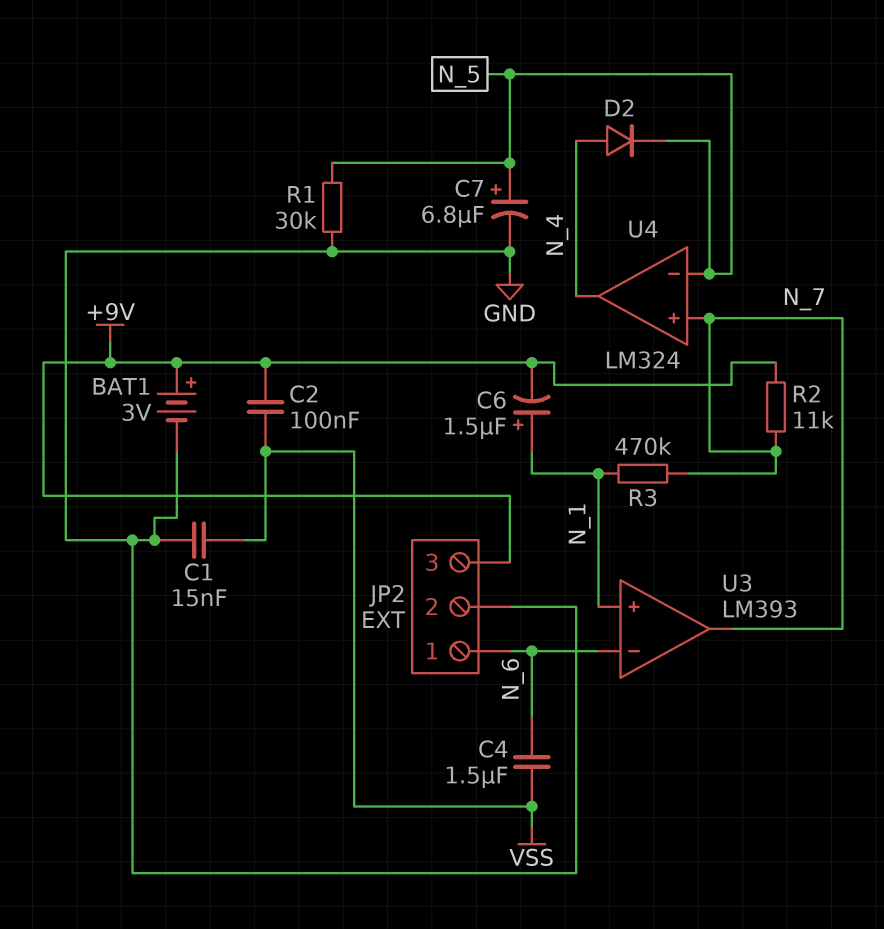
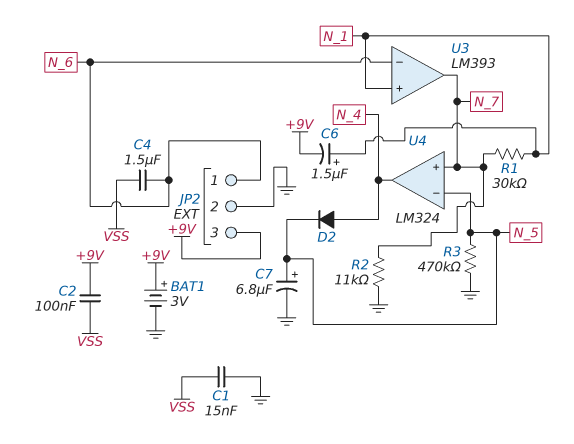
R1: 30k (GND, N_5) -> 30k (N_1, N_7)
R2: 11k (+9V, N_7) -> 11k (GND, N_7)
R3: 470k (N_1, N_7) -> 470k (GND, N_5)

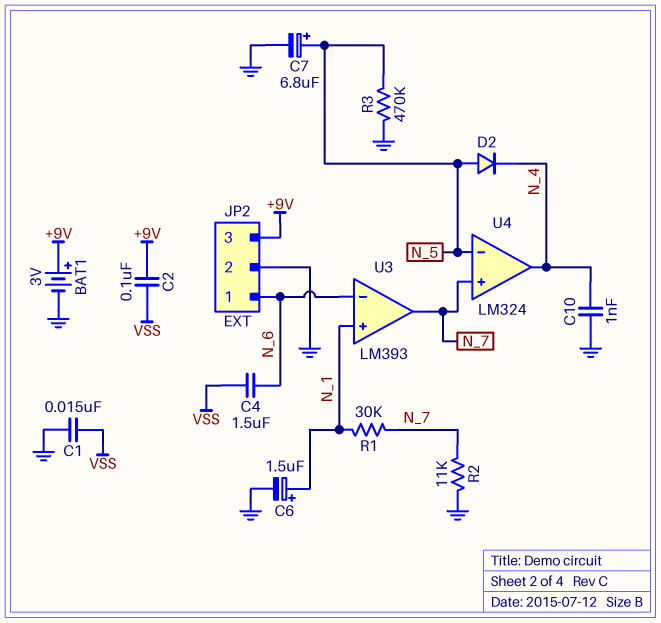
C6: 1.5uF (plus N_1, minus +9V) -> 1.5uF (plus N_1, minus GND)
C10: none -> 1nF (GND, N_4)
D2: diode (A N_4, K N_5) -> diode (A N_5, K N_4)

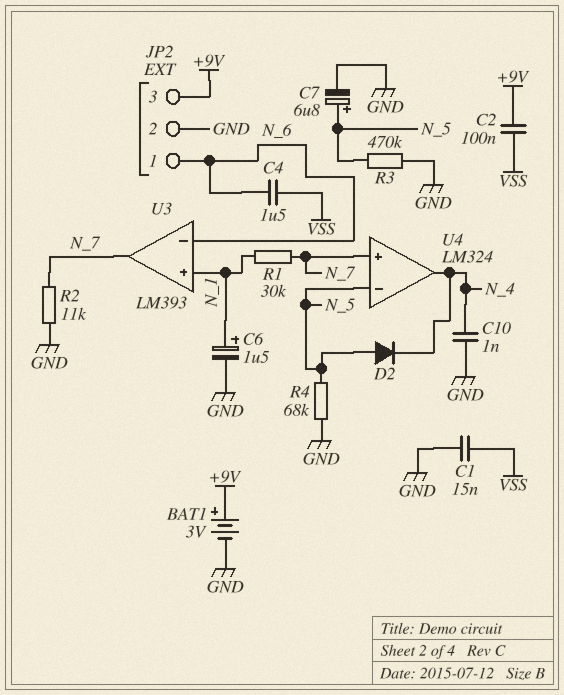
R4: none -> 68k (GND, N_5)

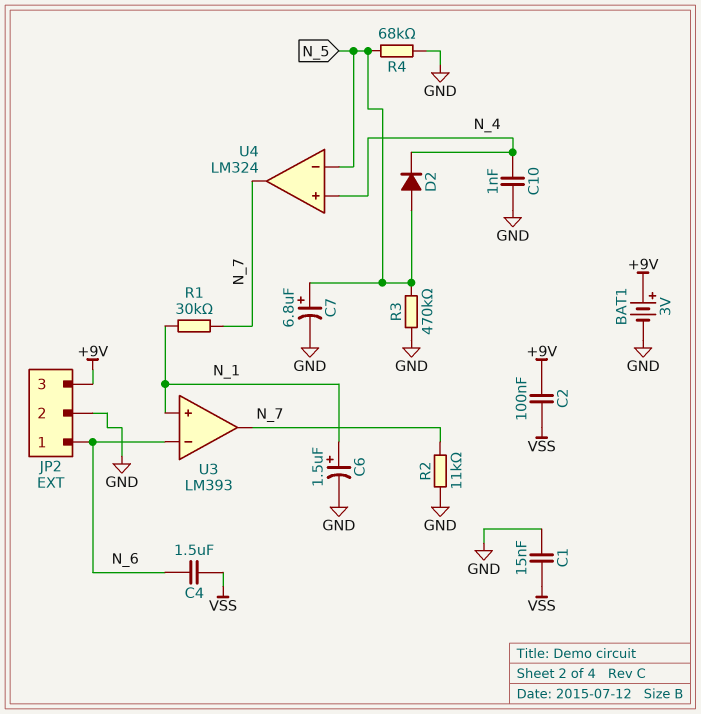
U4 pin in+: N_7 -> N_4
U4 pin out: N_4 -> N_7

